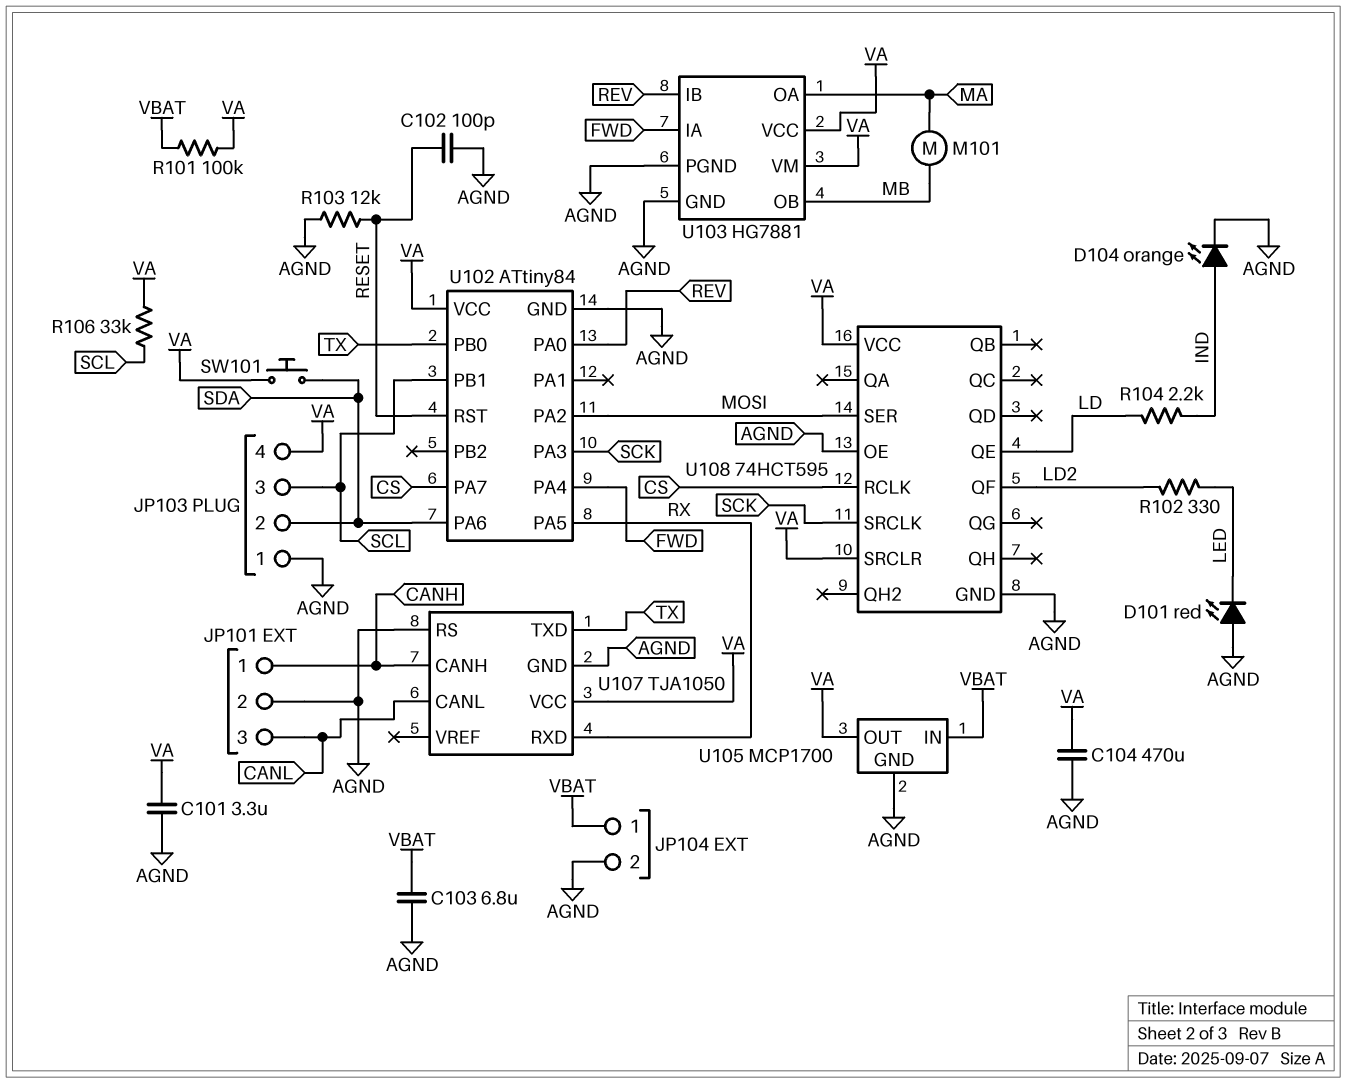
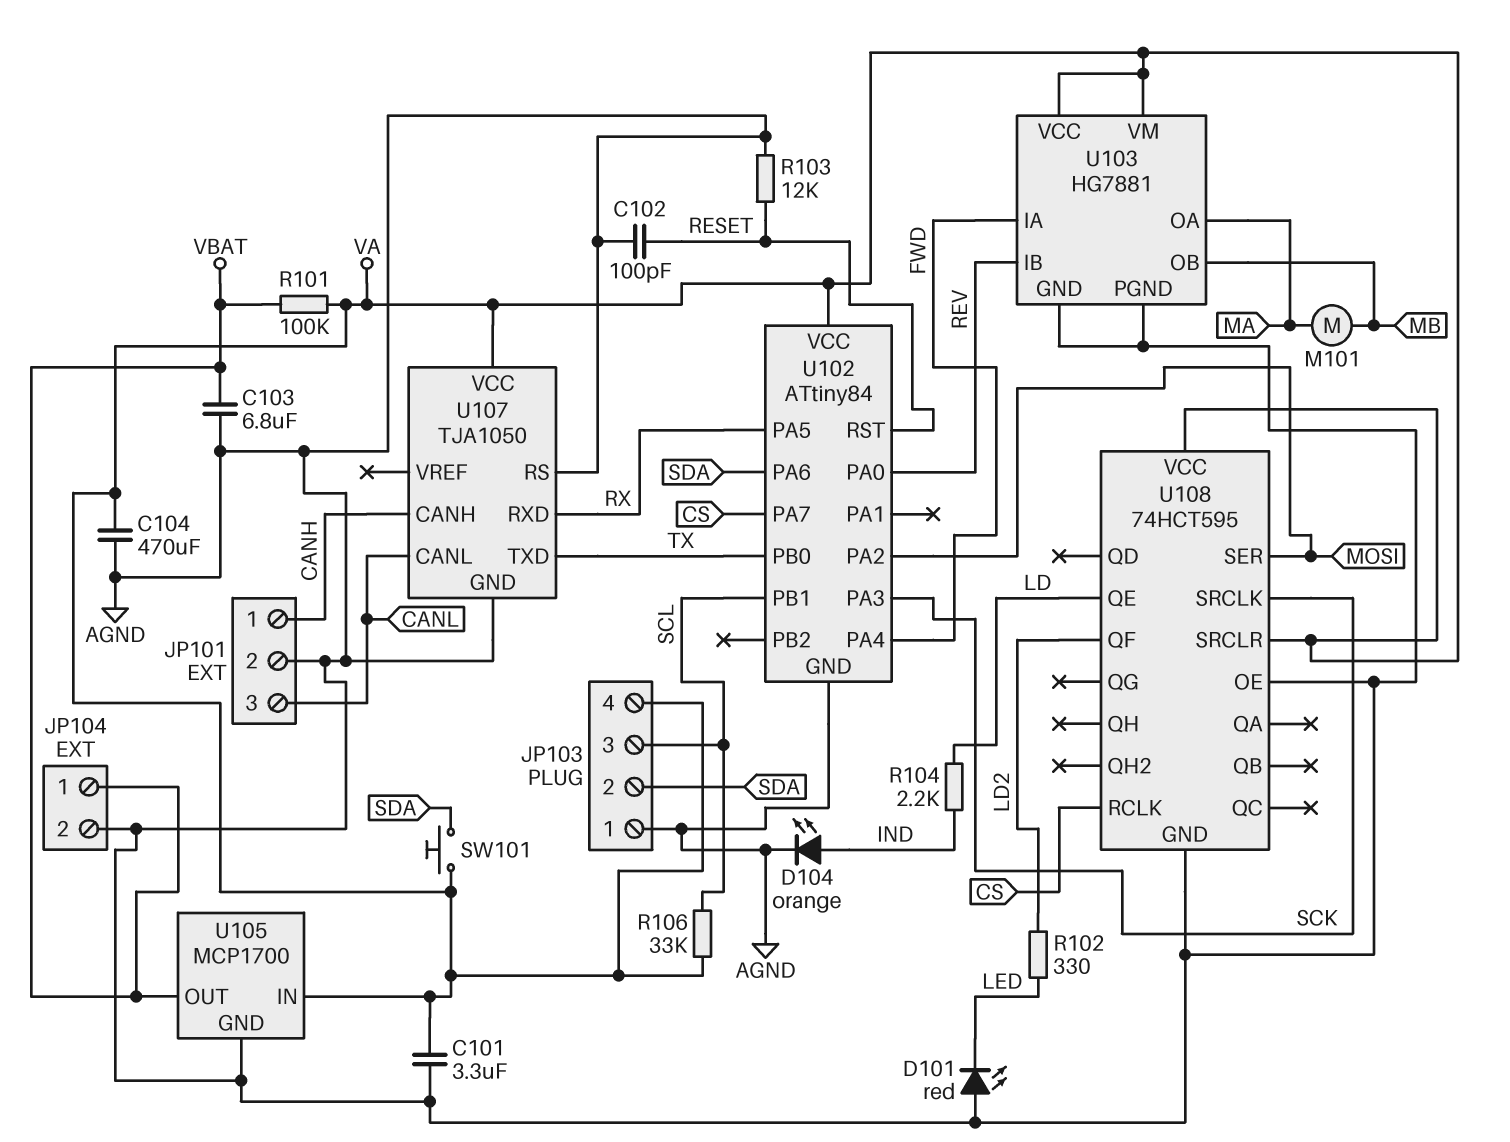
U105 pin IN: VBAT -> VA
U105 pin OUT: VA -> VBAT

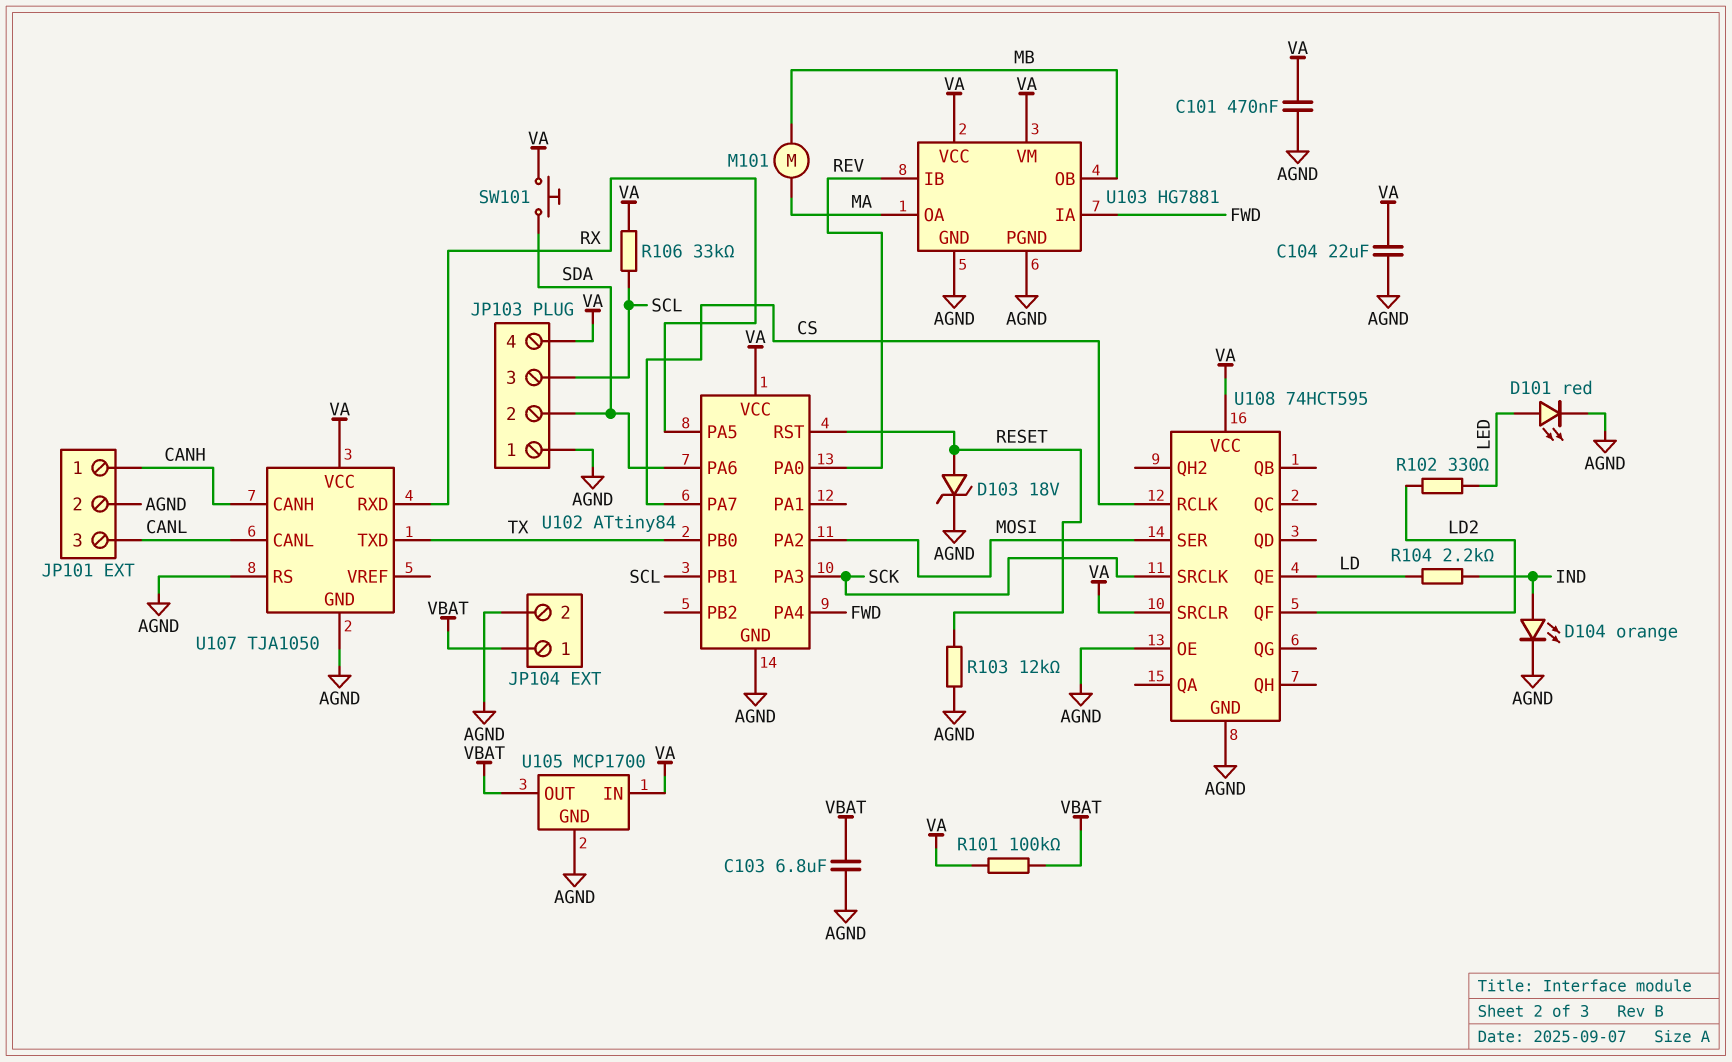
C101: 3.3uF (AGND, VA) -> 470nF (AGND, VA)
C102: 100pF (AGND, RESET) -> none
C104: 470uF (AGND, VA) -> 22uF (AGND, VA)
D101: LED red (A AGND, K LED) -> LED red (A LED, K AGND)
D103: none -> zener 18V (A RESET, K AGND)

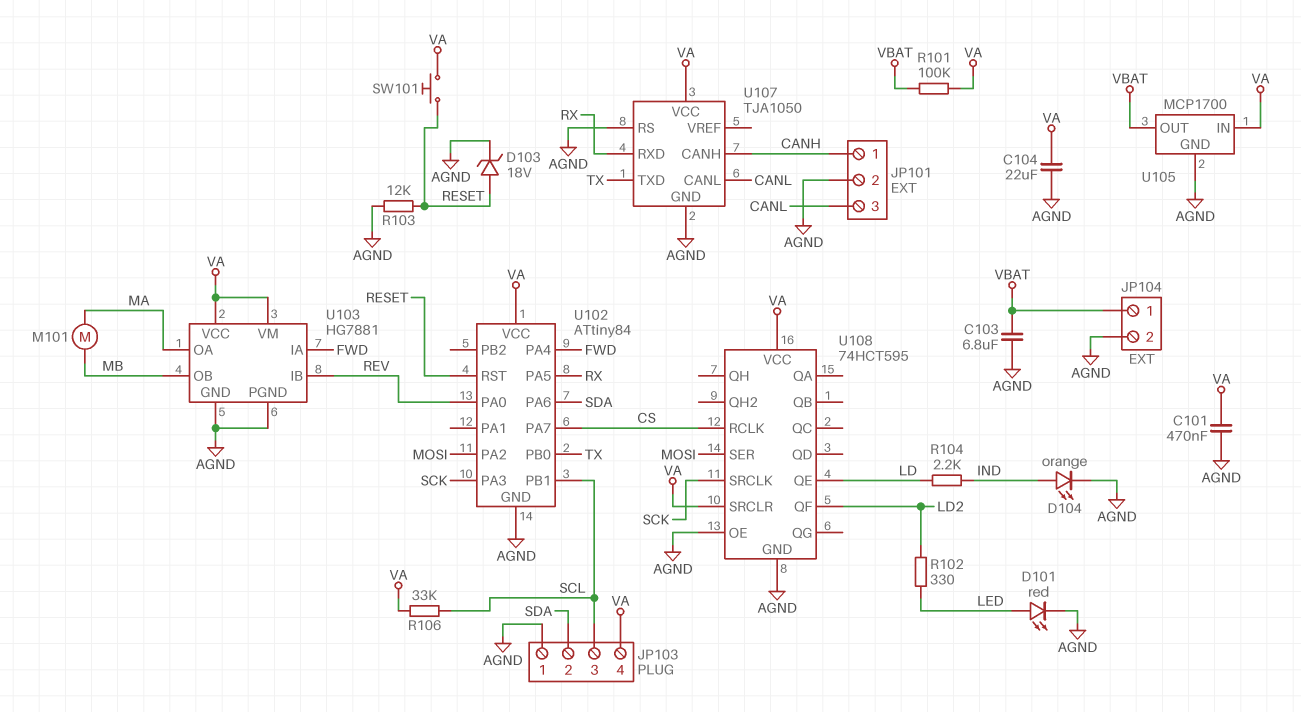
SW101: button (SDA, VA) -> button (RESET, VA)

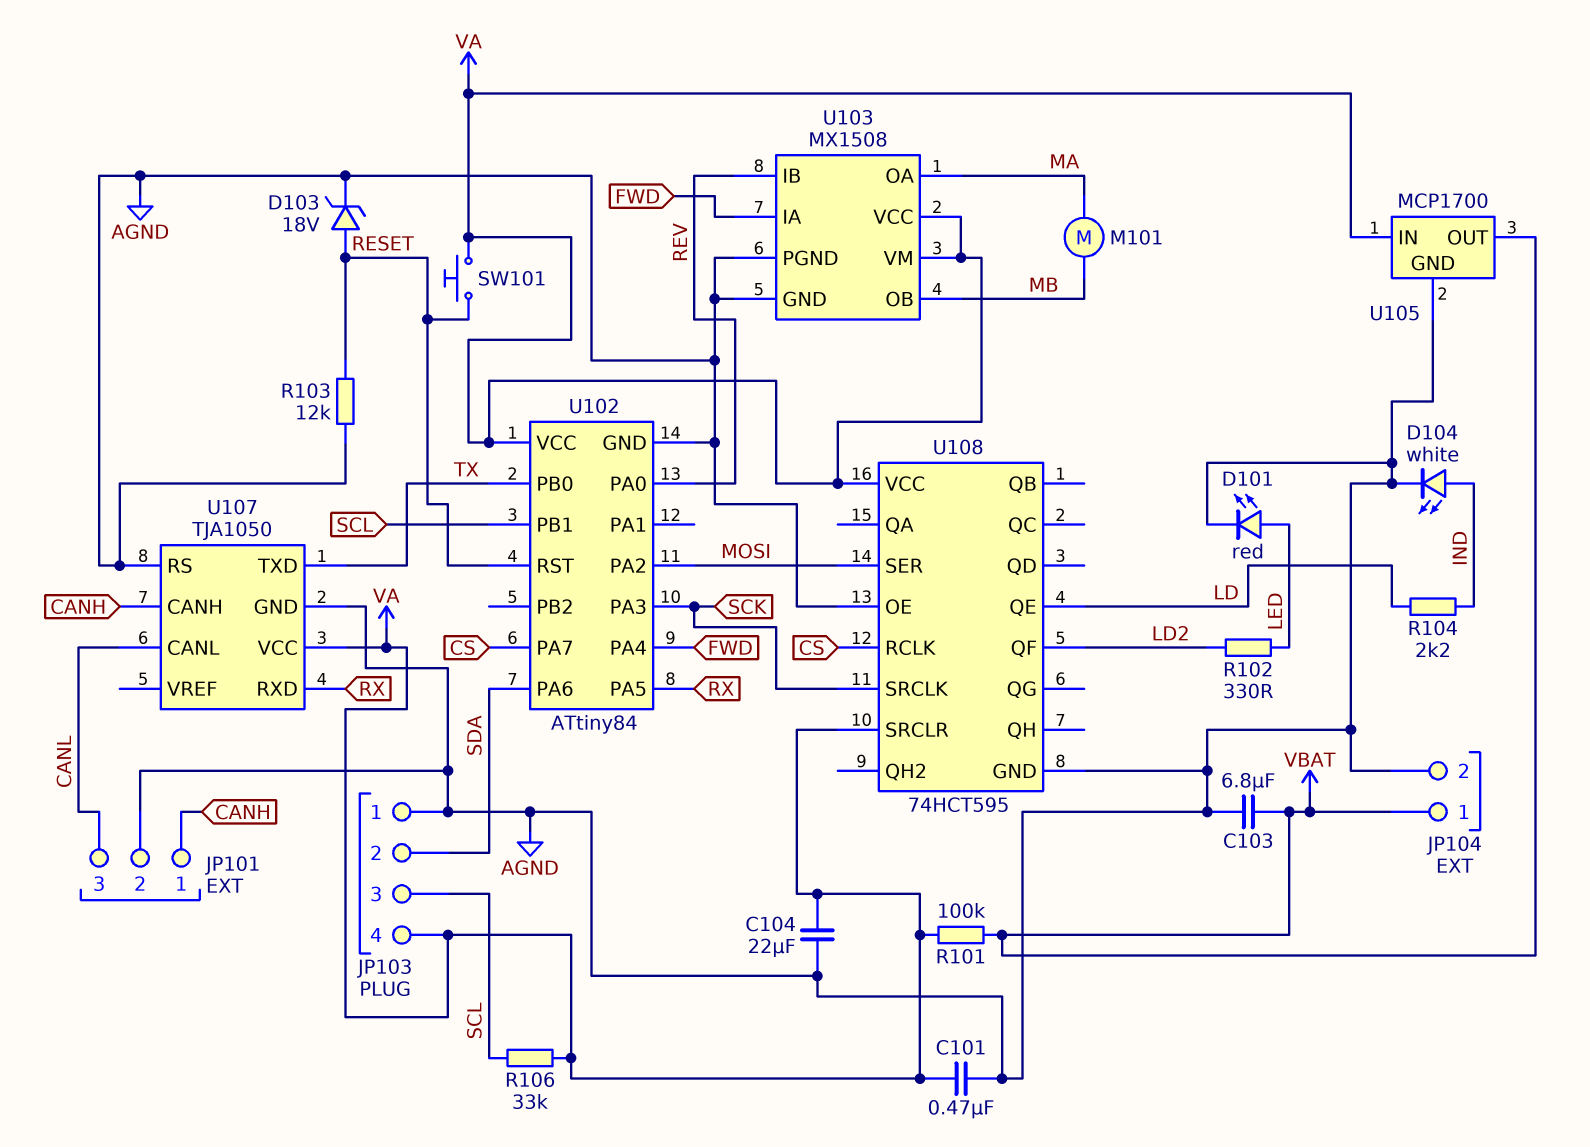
D104: LED orange (A IND, K AGND) -> LED white (A IND, K AGND)
U103: HG7881 -> MX1508

